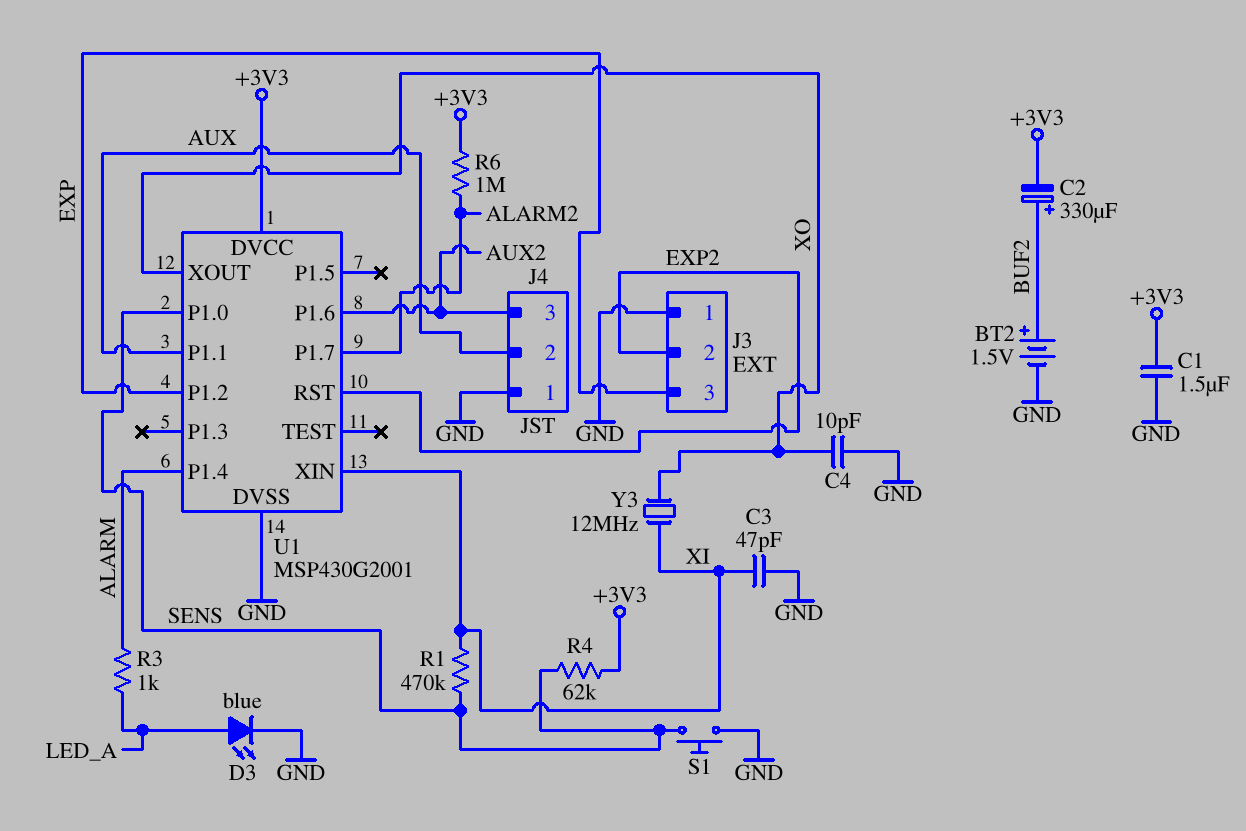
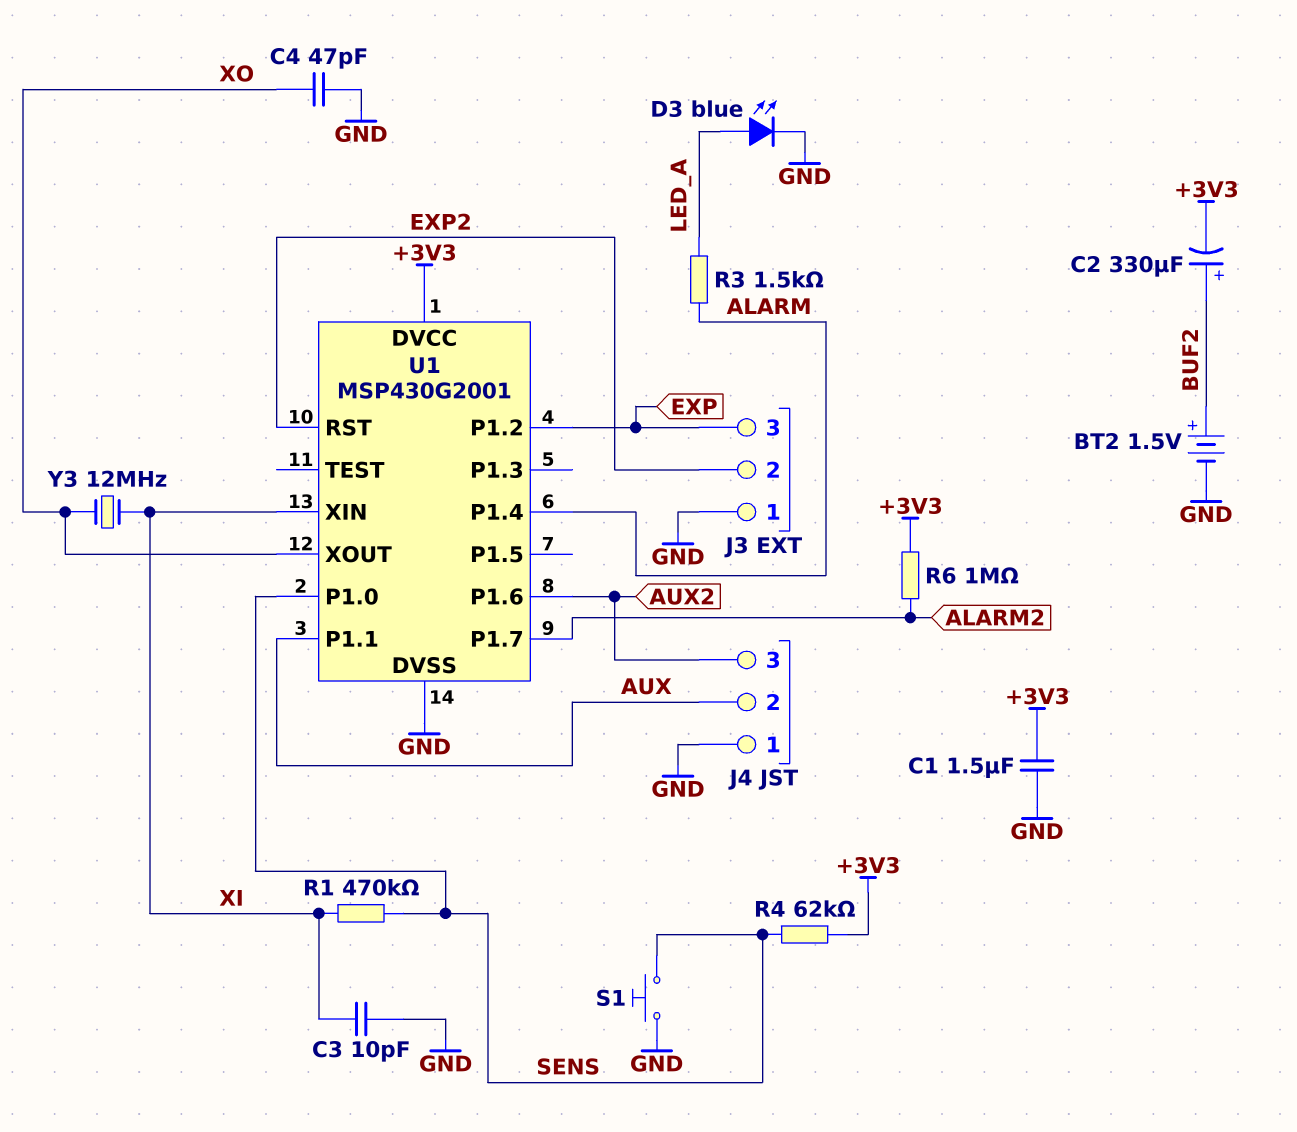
C3: 47pF (GND, XI) -> 10pF (GND, XI)
C4: 10pF (GND, XO) -> 47pF (GND, XO)
R3: 1k (ALARM, LED_A) -> 1.5k (ALARM, LED_A)

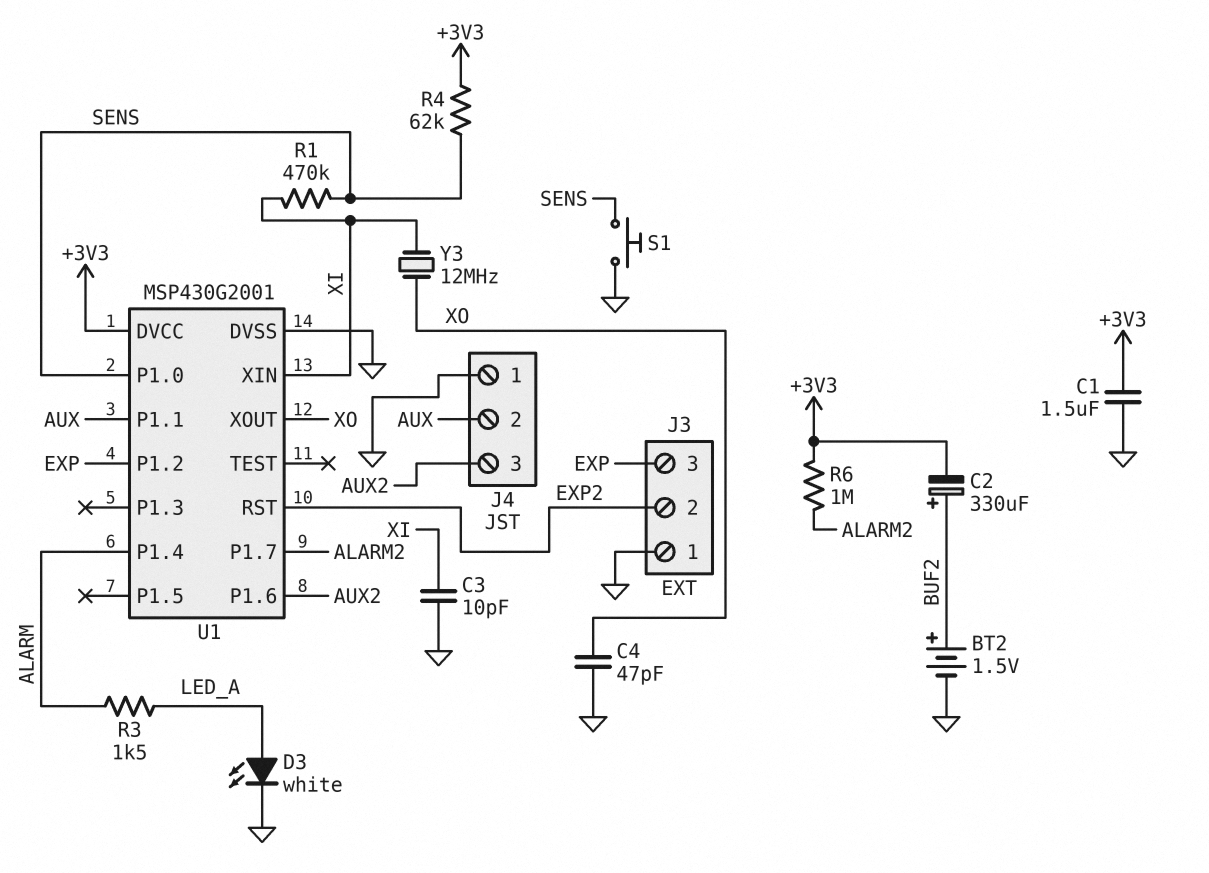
D3: LED blue (A LED_A, K GND) -> LED white (A LED_A, K GND)

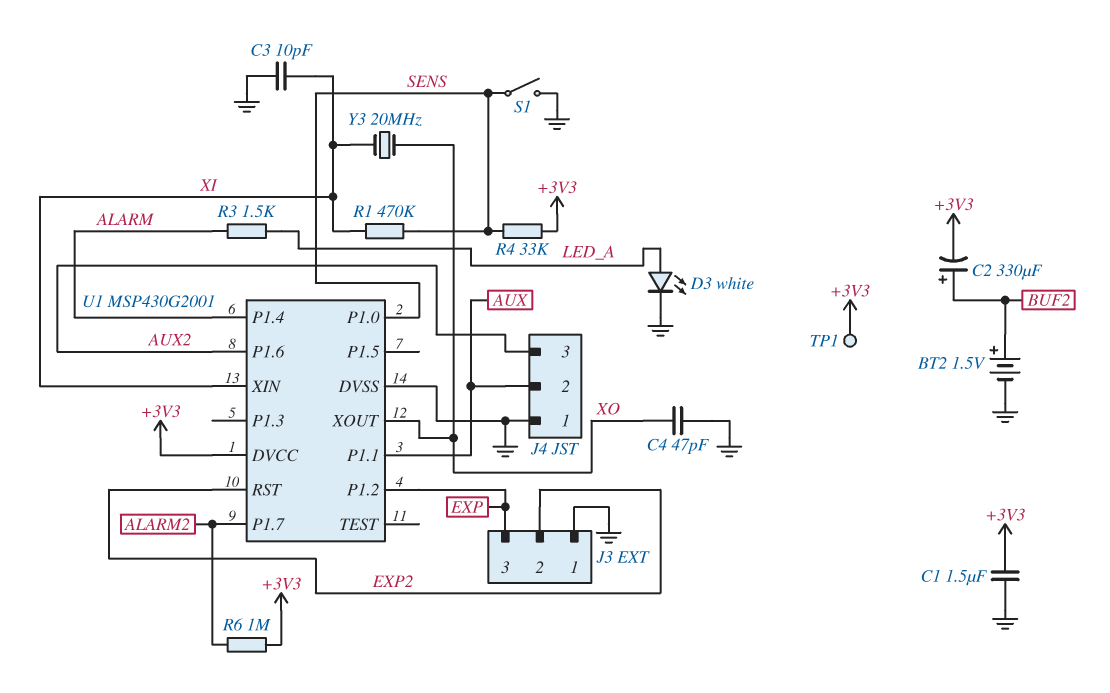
R4: 62k (+3V3, SENS) -> 33k (+3V3, SENS)
S1: button (GND, SENS) -> switch (GND, SENS)
TP1: none -> test point (+3V3)
Y3: 12MHz (XI, XO) -> 20MHz (XI, XO)

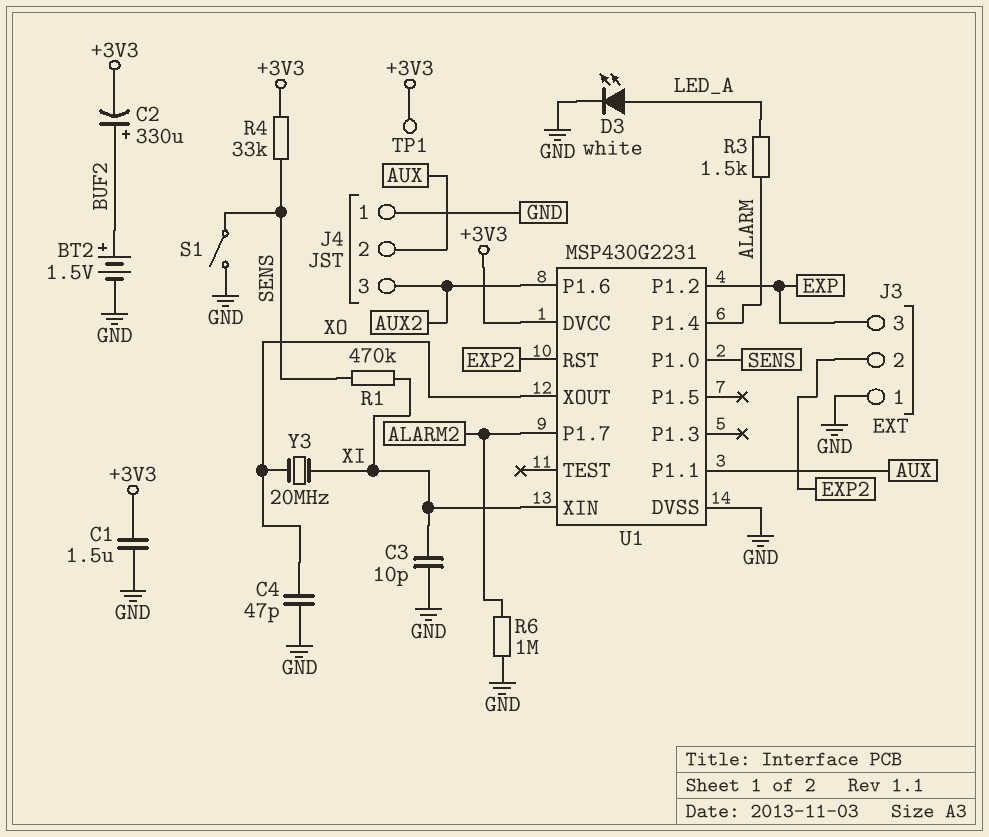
R6: 1M (+3V3, ALARM2) -> 1M (ALARM2, GND)
U1: MSP430G2001 -> MSP430G2231

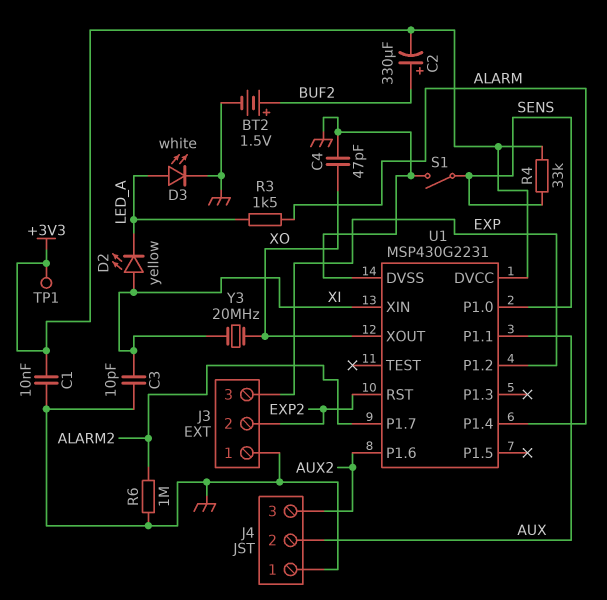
C1: 1.5uF (+3V3, GND) -> 10nF (+3V3, GND)
D2: none -> LED yellow (A XI, K LED_A)
R1: 470k (SENS, XI) -> none

